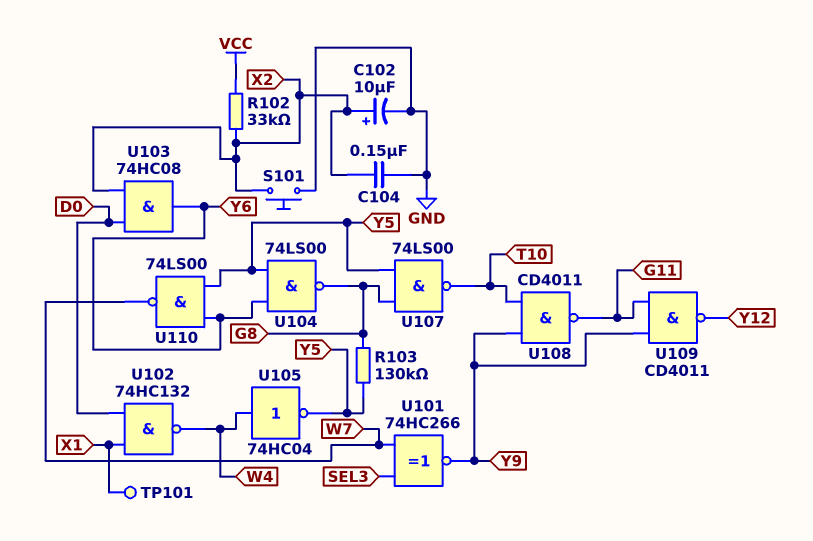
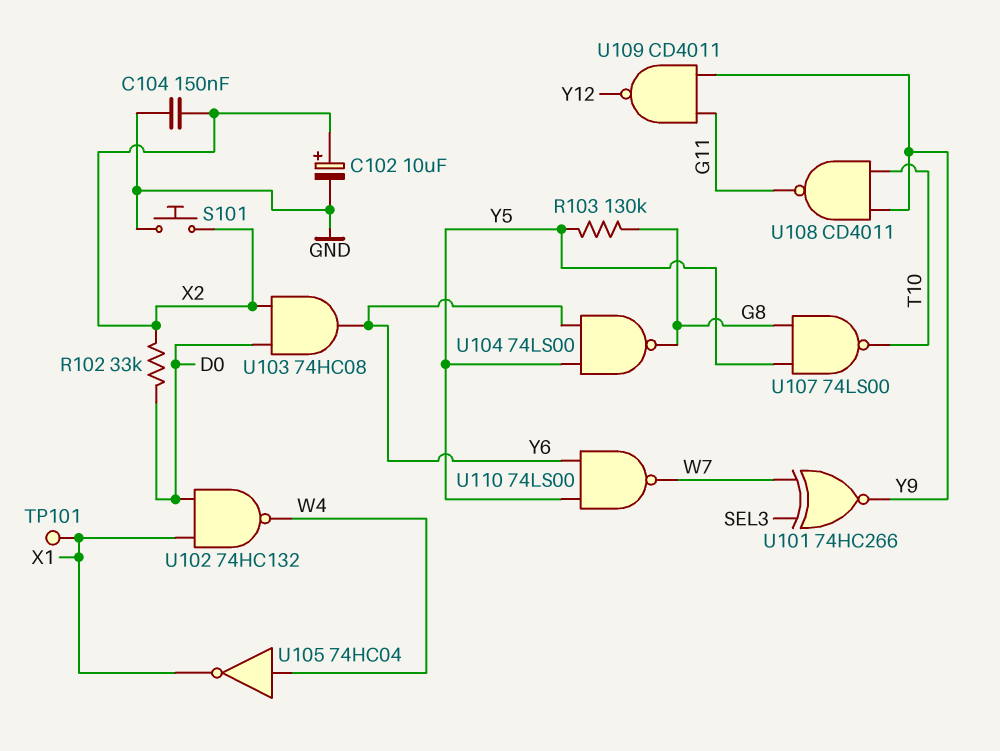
R102: 33k (VCC, X2) -> 33k (D0, X2)
U105: NOT 74HC04 (in W4, out Y5) -> NOT 74HC04 (in W4, out X1)

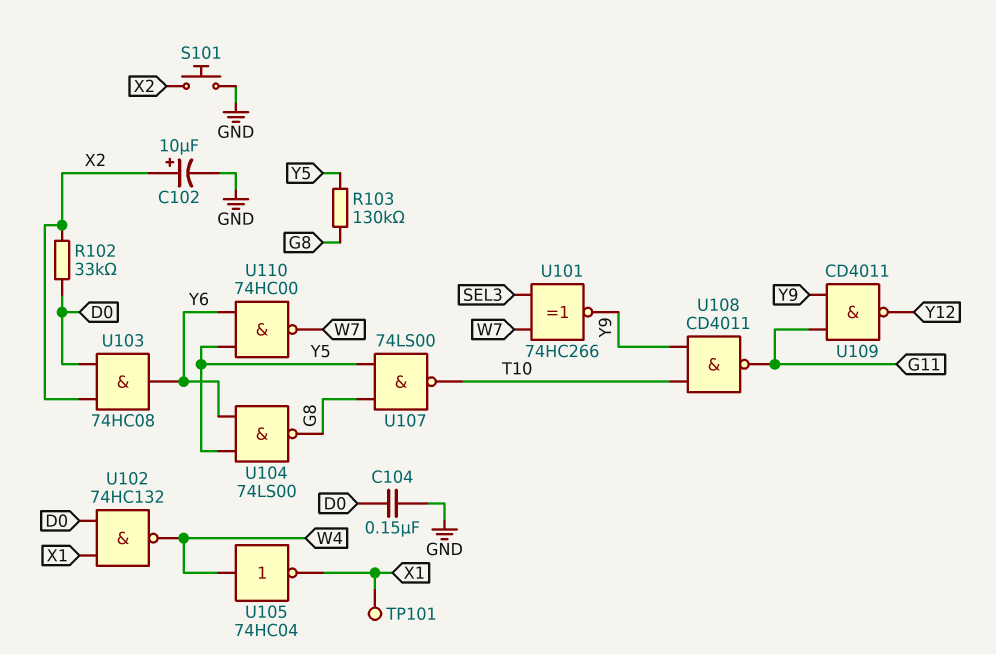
C104: 150nF (GND, X2) -> 150nF (D0, GND)
U110: NAND 74LS00 (in Y5, in Y6, out W7) -> NAND 74HC00 (in Y5, in Y6, out W7)

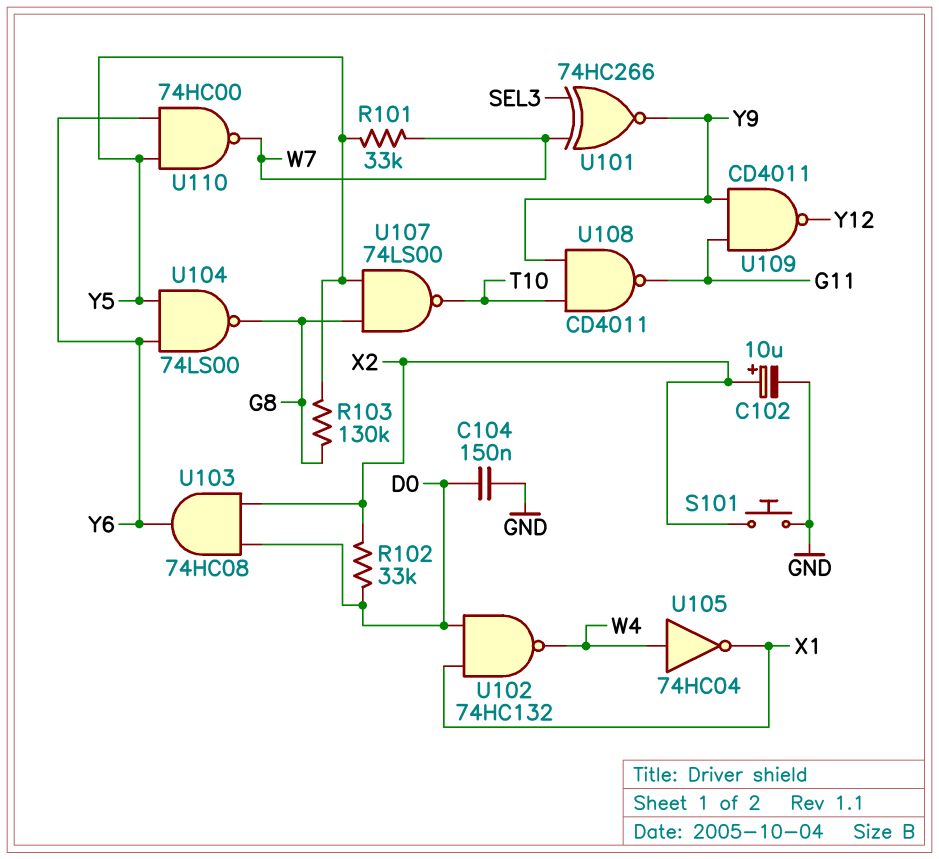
R101: none -> 33k (W7, Y5)
TP101: test point (X1) -> none

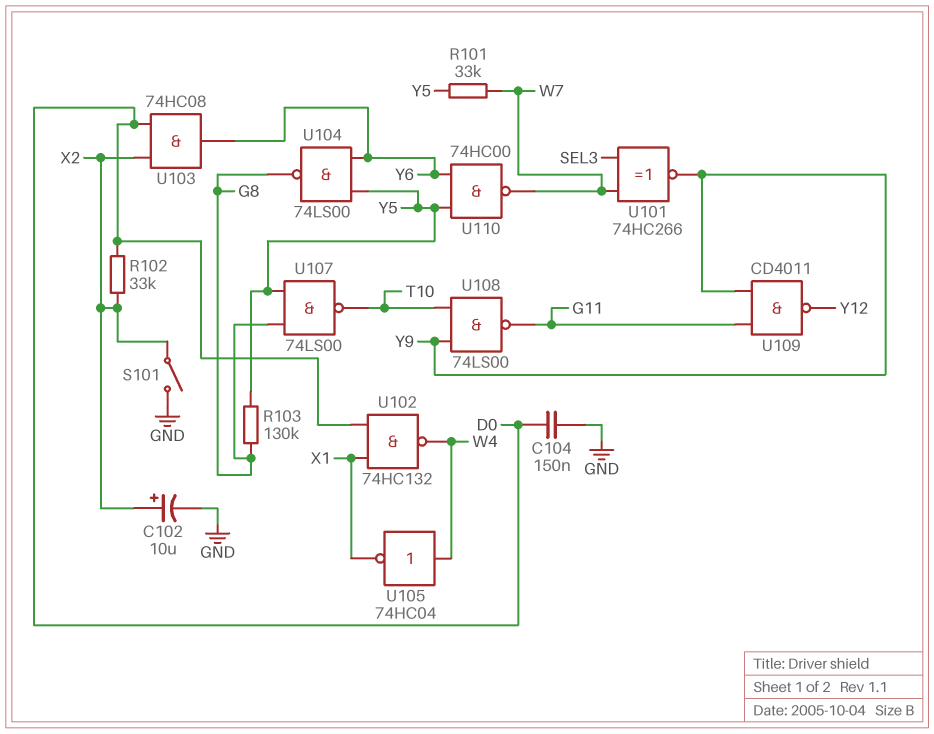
S101: button (GND, X2) -> switch (GND, X2)
U108: NAND CD4011 (in T10, in Y9, out G11) -> NAND 74LS00 (in T10, in Y9, out G11)

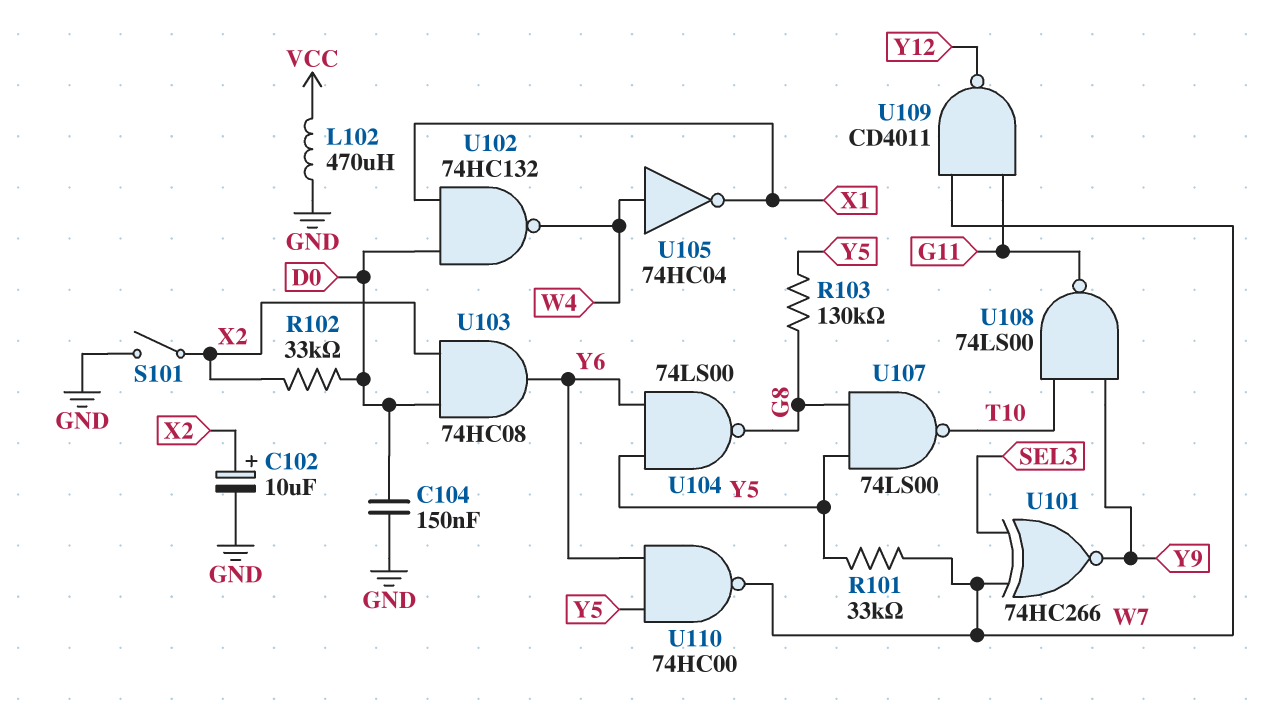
L102: none -> 470uH (GND, VCC)
U109: NAND CD4011 (in G11, in Y9, out Y12) -> NAND CD4011 (in G11, in W7, out Y12)

